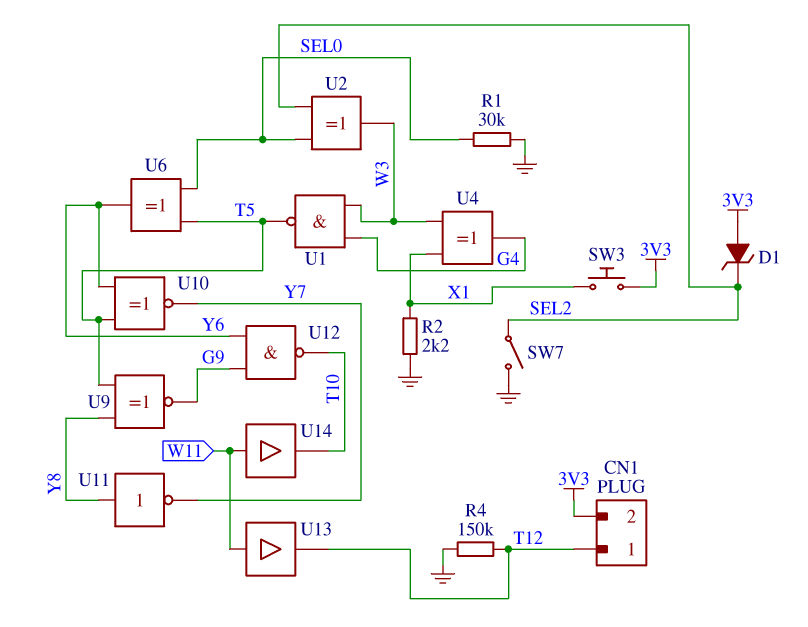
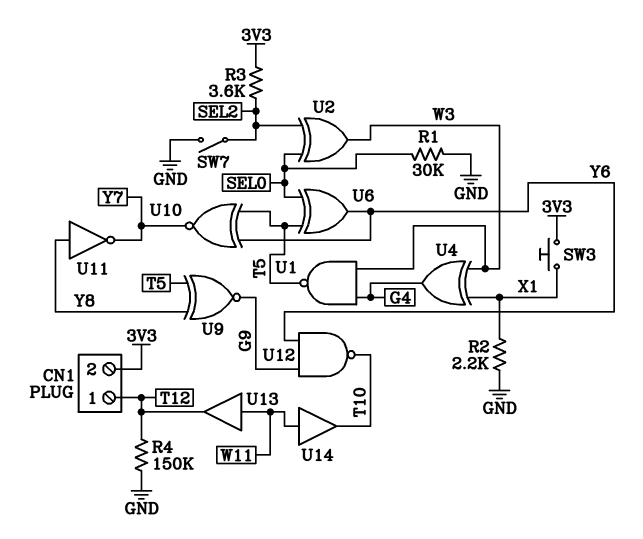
D1: zener (A 3V3, K SEL2) -> none
R3: none -> 3.6k (3V3, SEL2)

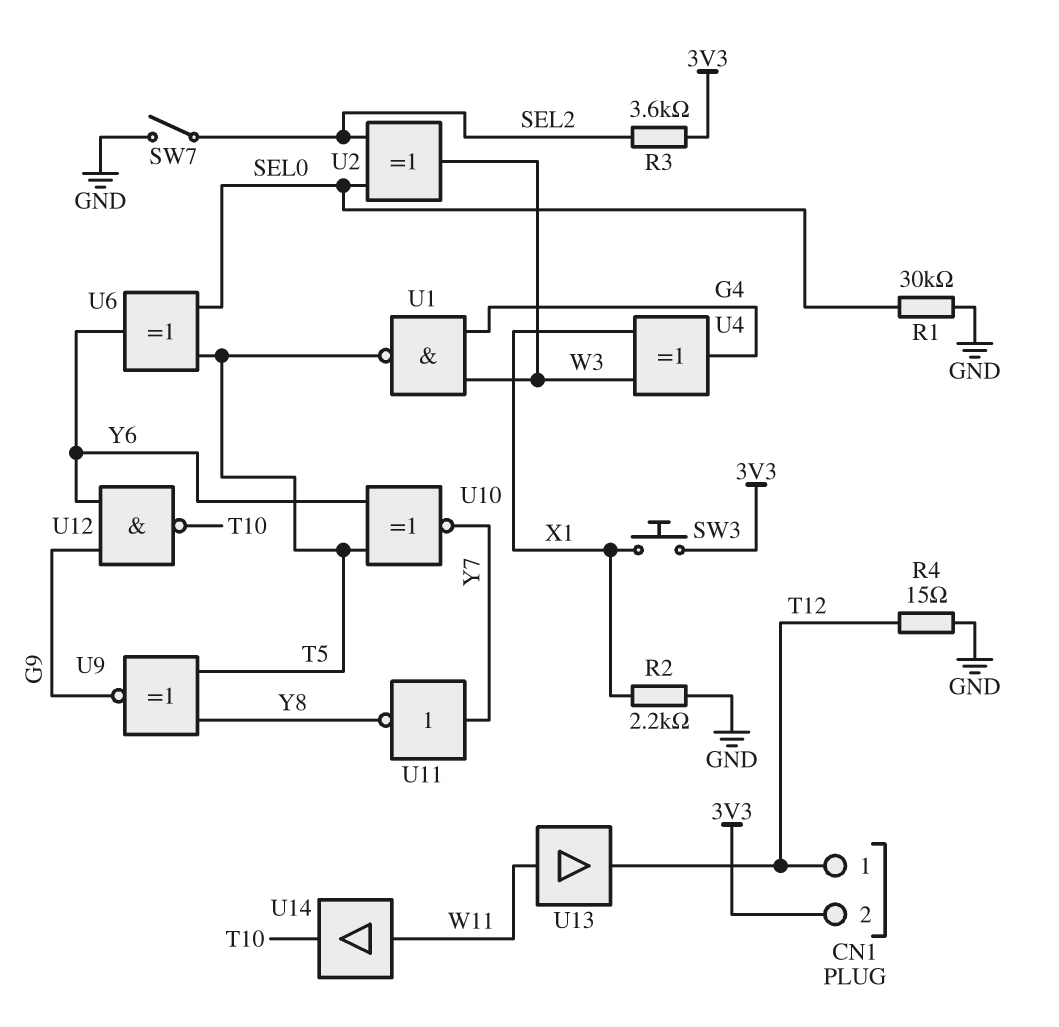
R4: 150k (GND, T12) -> 15 (GND, T12)
U11: NOT (in Y8, out Y7) -> NOT (in Y7, out Y8)

